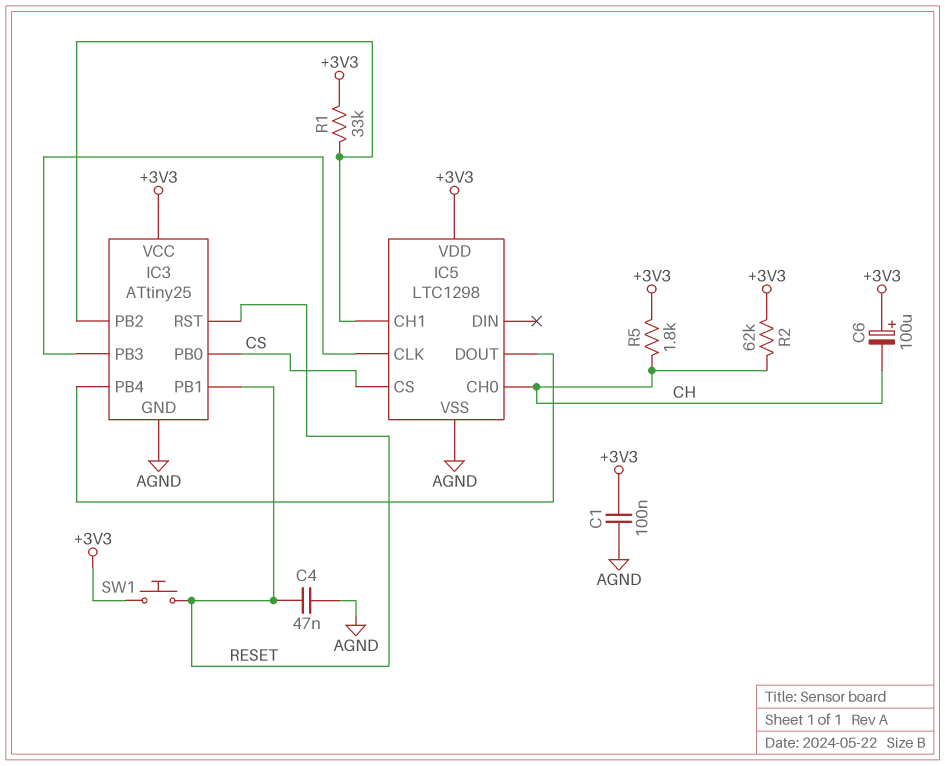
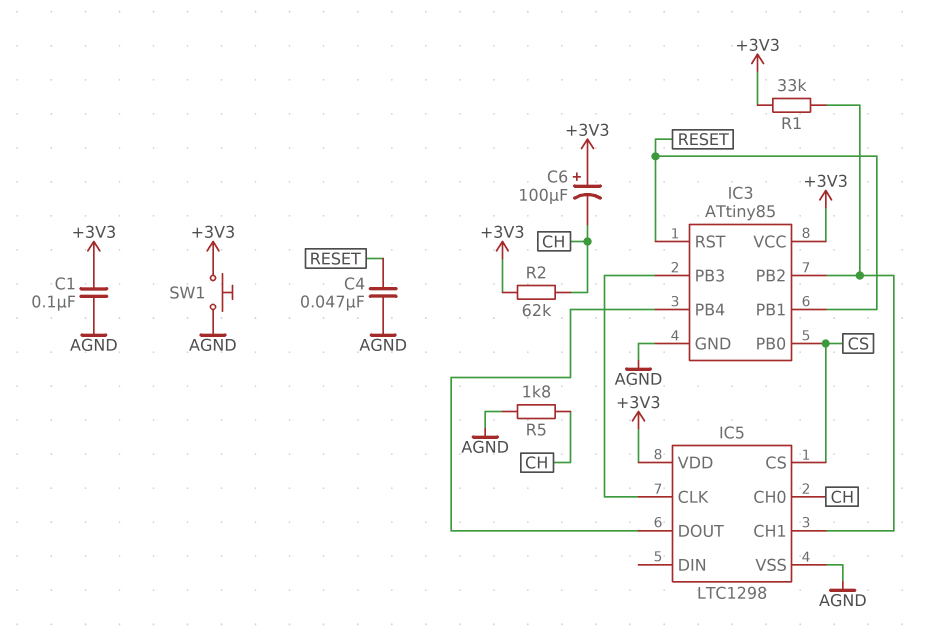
IC3: ATtiny25 -> ATtiny85
R5: 1.8k (+3V3, CH) -> 1.8k (AGND, CH)
SW1: button (+3V3, RESET) -> button (+3V3, AGND)

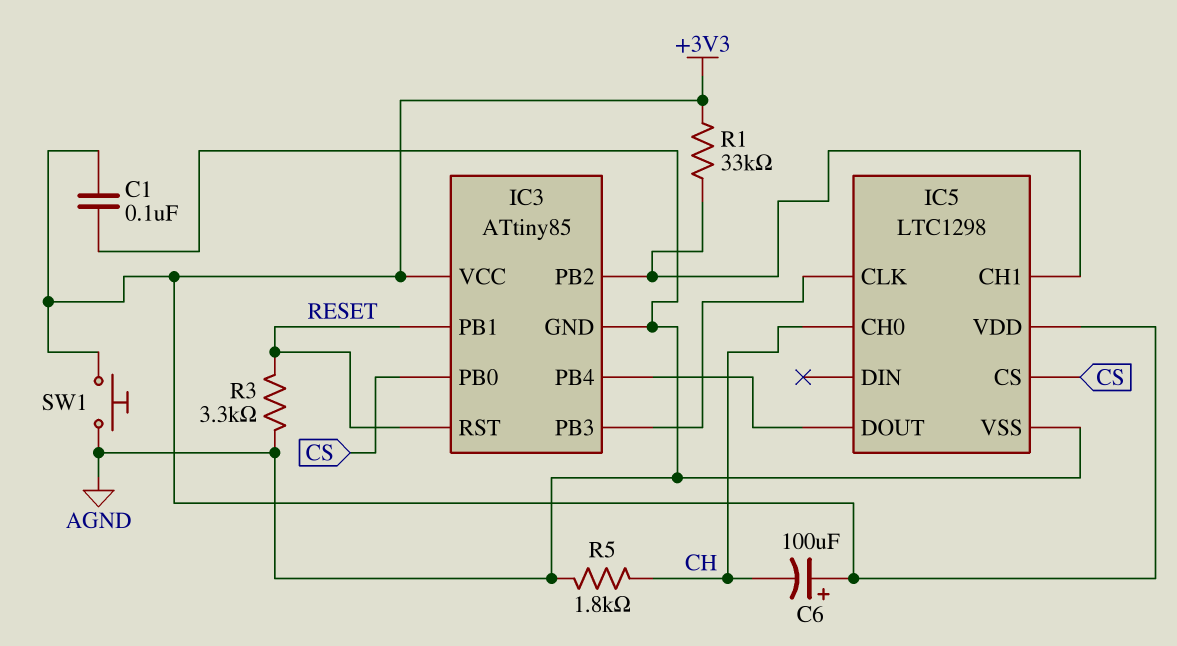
C4: 47nF (AGND, RESET) -> none
R2: 62k (+3V3, CH) -> none
R3: none -> 3.3k (AGND, RESET)

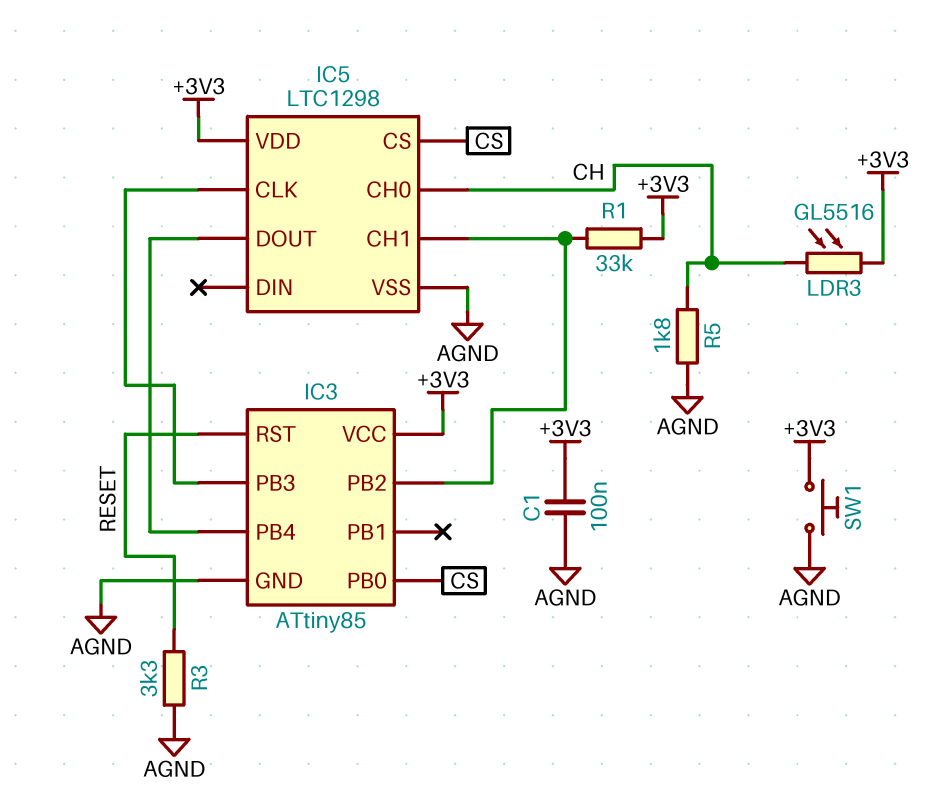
C6: 100uF (plus +3V3, minus CH) -> none
IC3 pin PB1: RESET -> none
LDR3: none -> GL5516 (+3V3, CH)

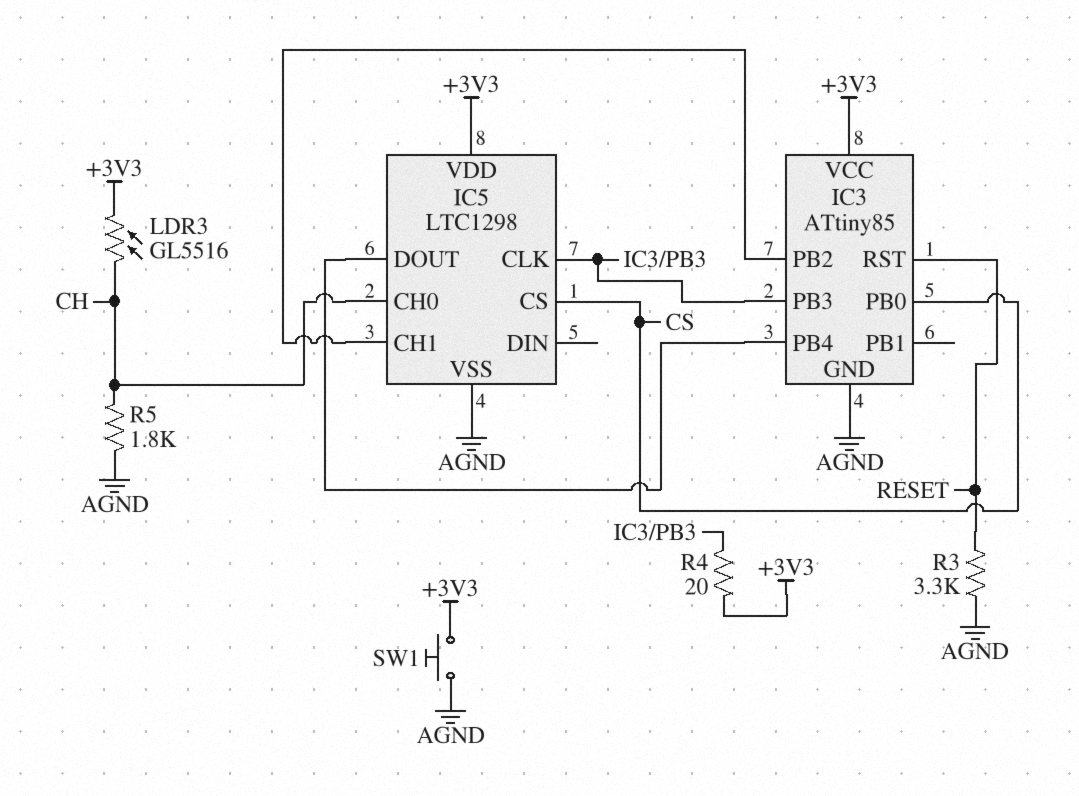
C1: 100nF (+3V3, AGND) -> none
R1: 33k (+3V3, IC3/PB2) -> none
R4: none -> 20 (+3V3, IC3/PB3)

